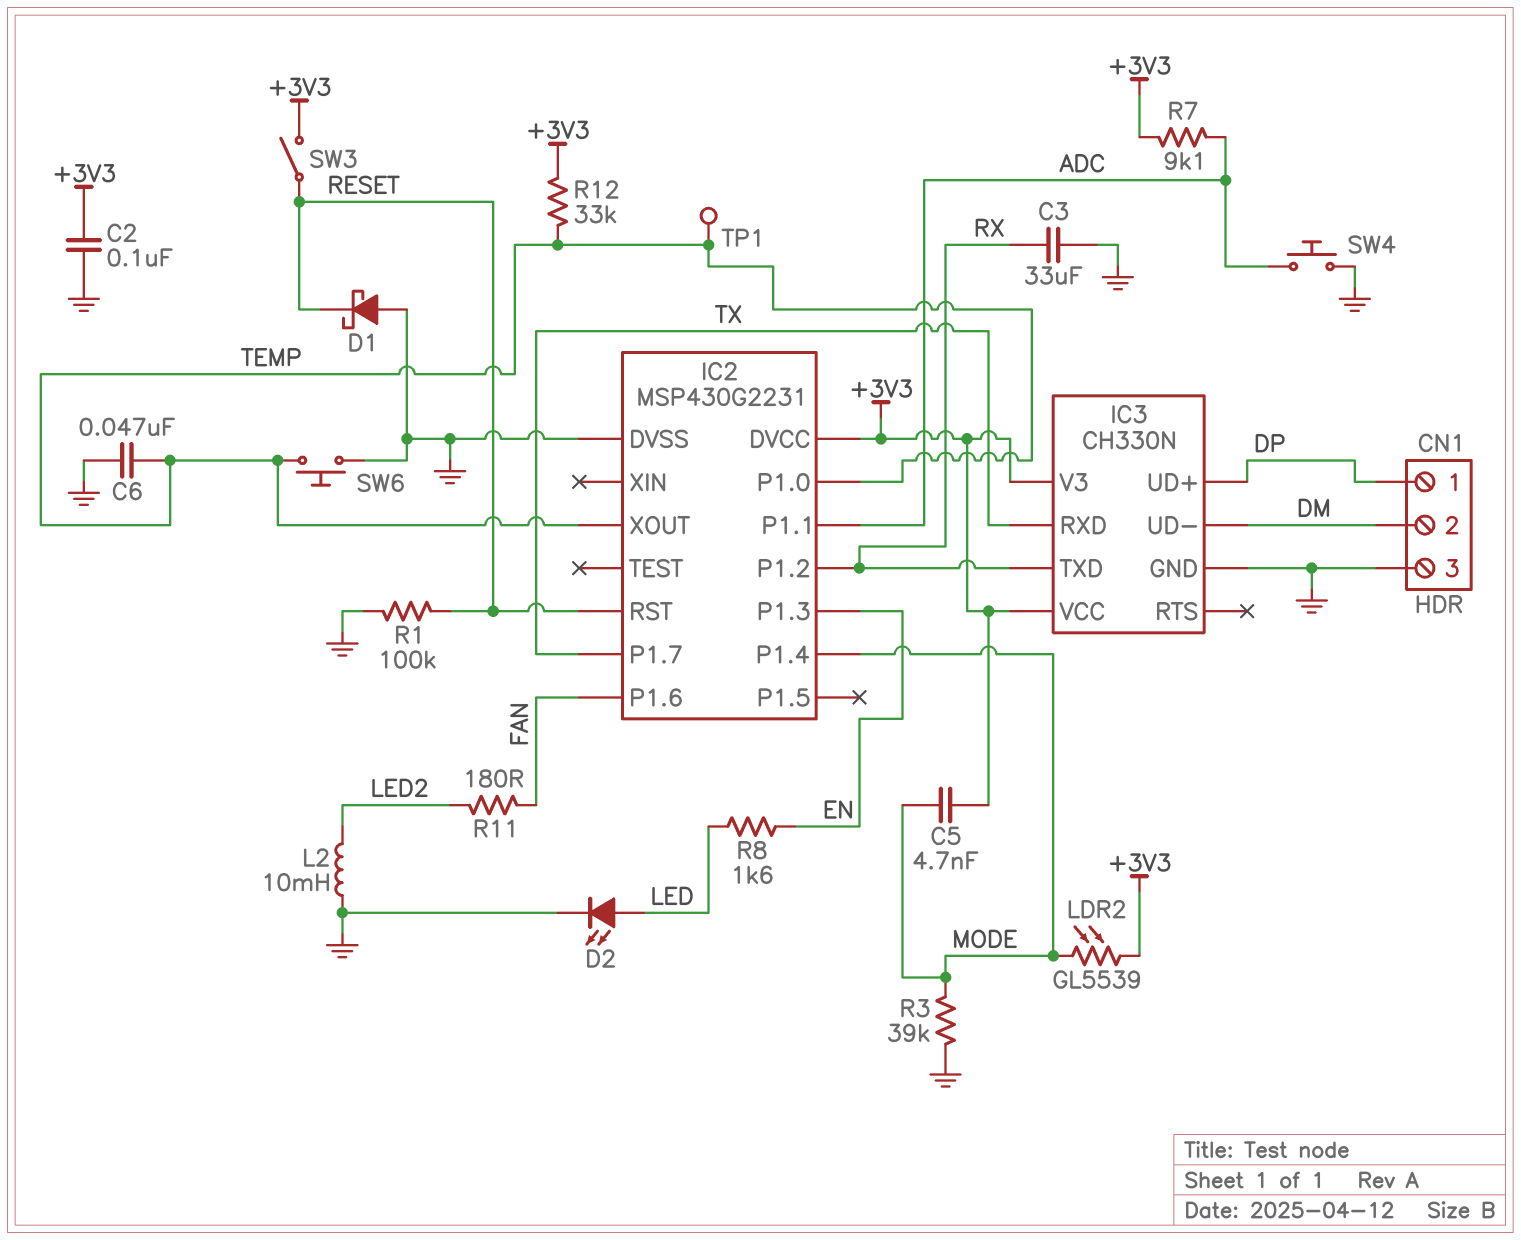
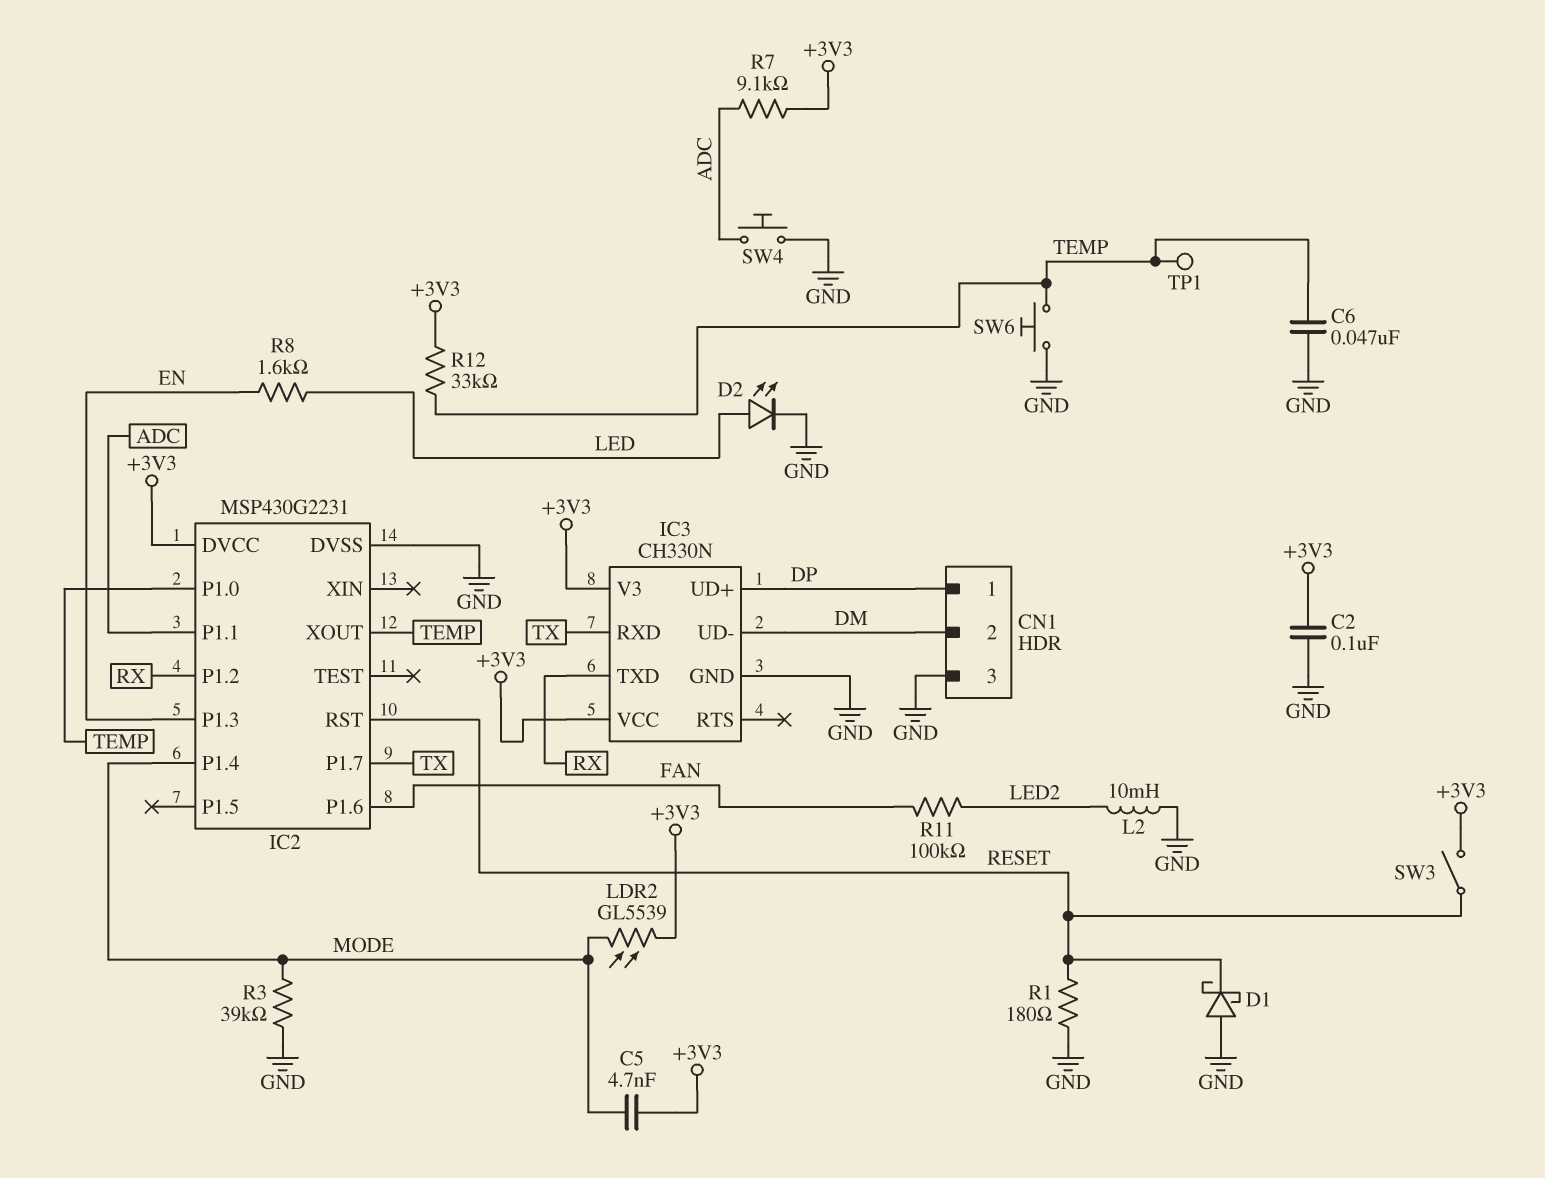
C3: 33uF (GND, RX) -> none
R1: 100k (GND, RESET) -> 180 (GND, RESET)
R11: 180 (FAN, LED2) -> 100k (FAN, LED2)

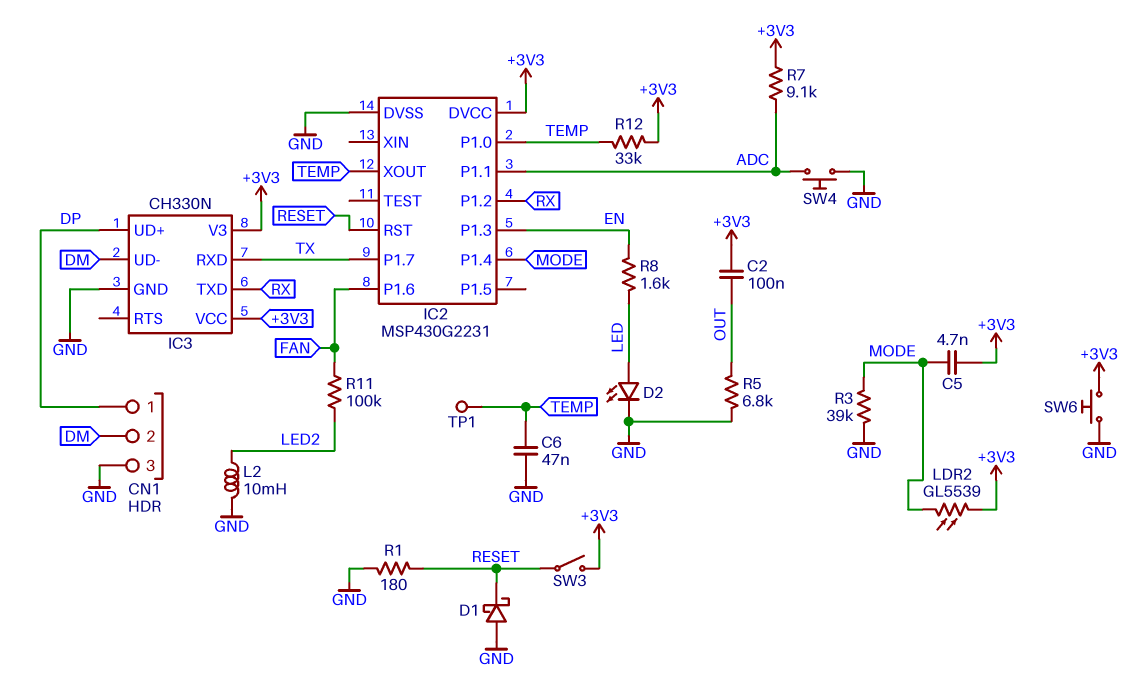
C2: 100nF (+3V3, GND) -> 100nF (+3V3, OUT)
R5: none -> 6.8k (GND, OUT)
SW6: button (GND, TEMP) -> button (+3V3, GND)

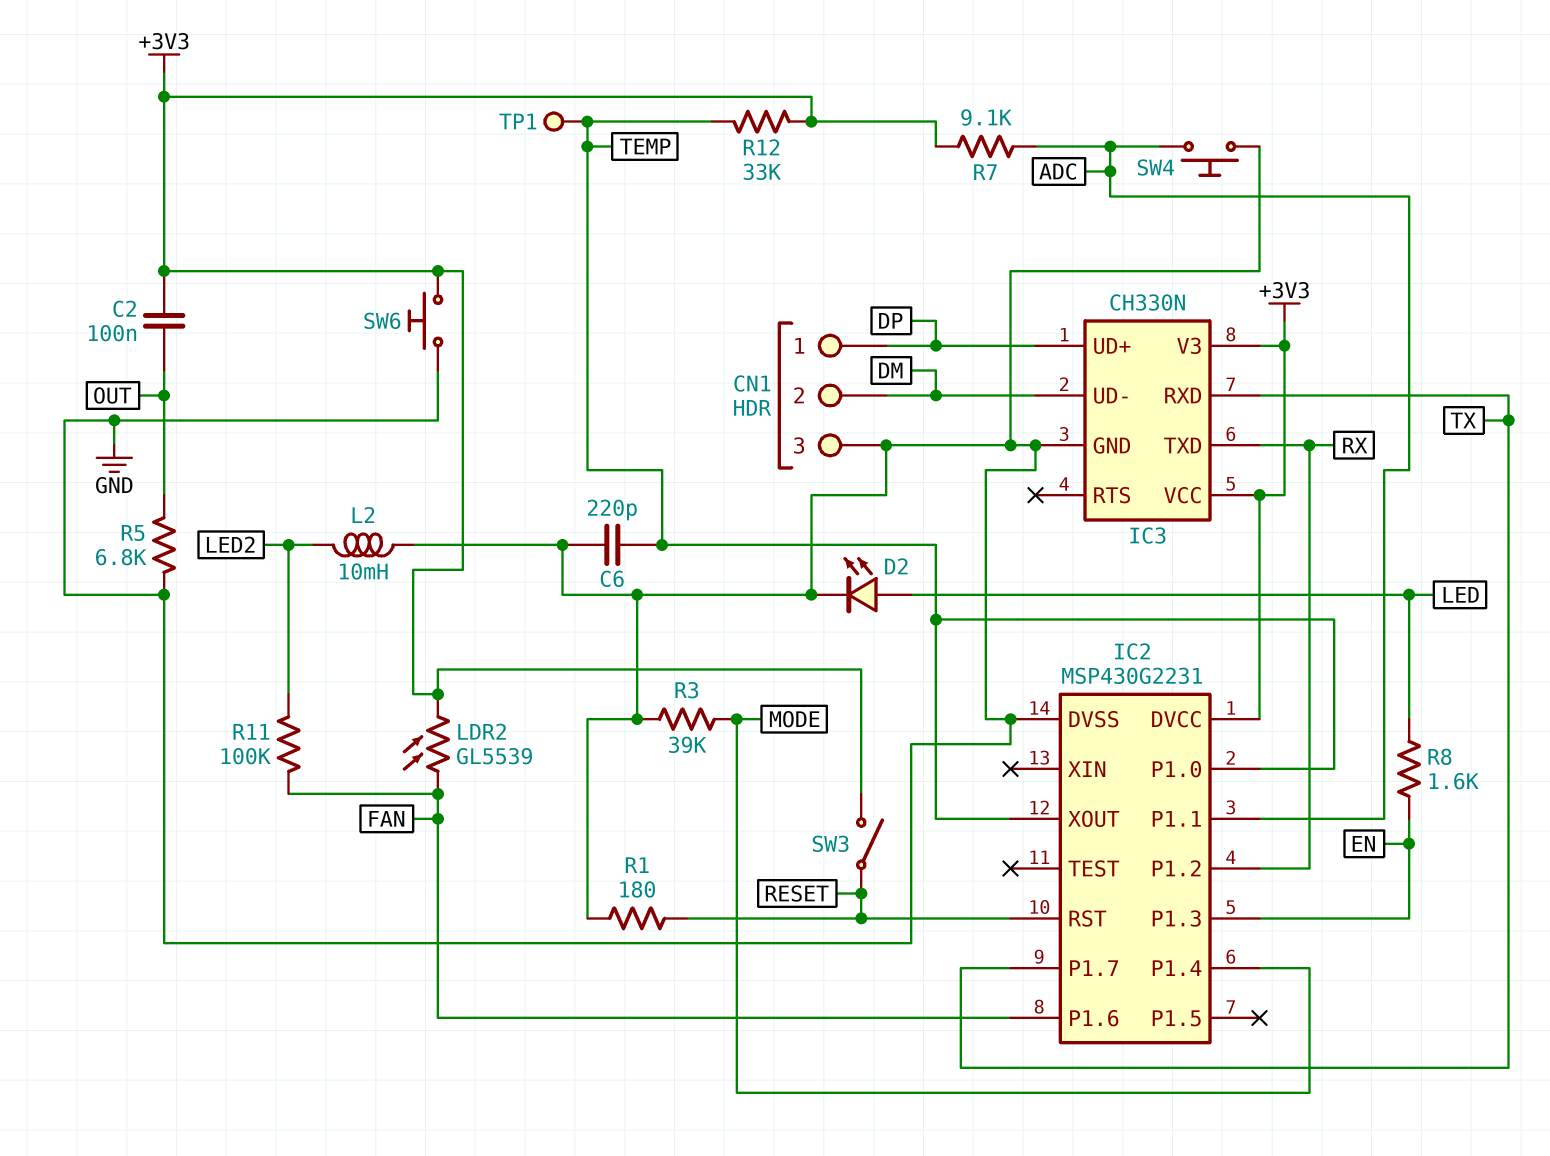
C5: 4.7nF (+3V3, MODE) -> none
C6: 47nF (GND, TEMP) -> 220pF (GND, TEMP)
D1: schottky (A GND, K RESET) -> none
LDR2: GL5539 (+3V3, MODE) -> GL5539 (+3V3, FAN)

